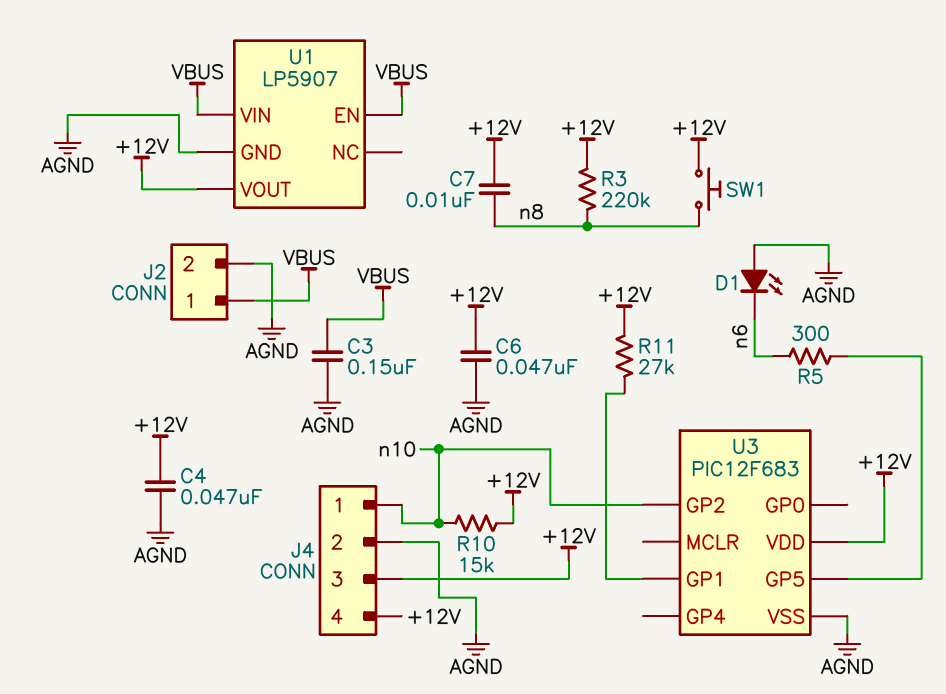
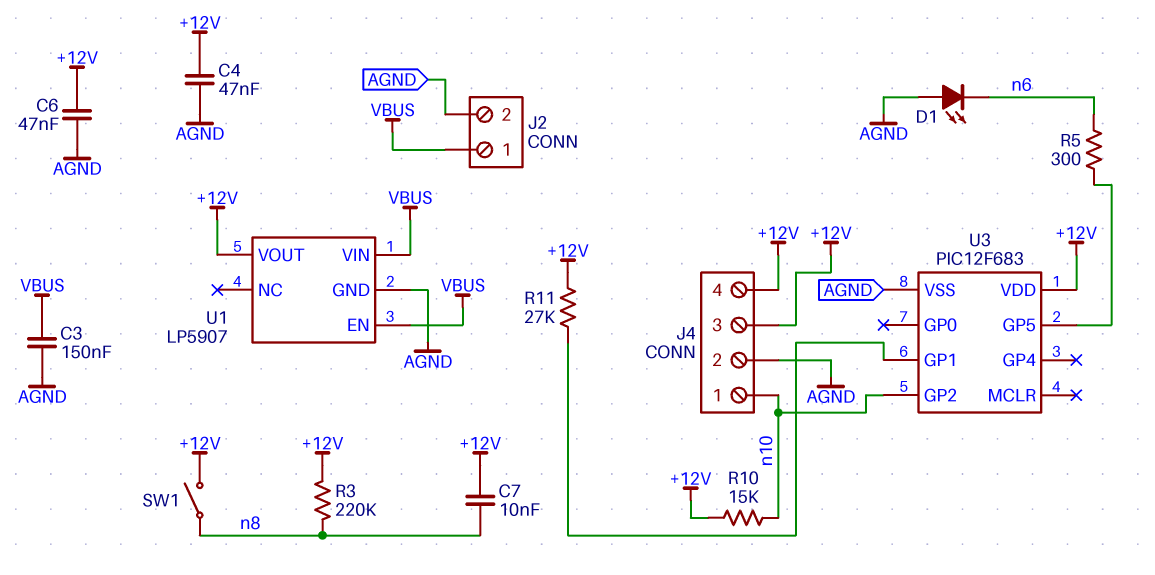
SW1: button (+12V, n8) -> switch (+12V, n8)

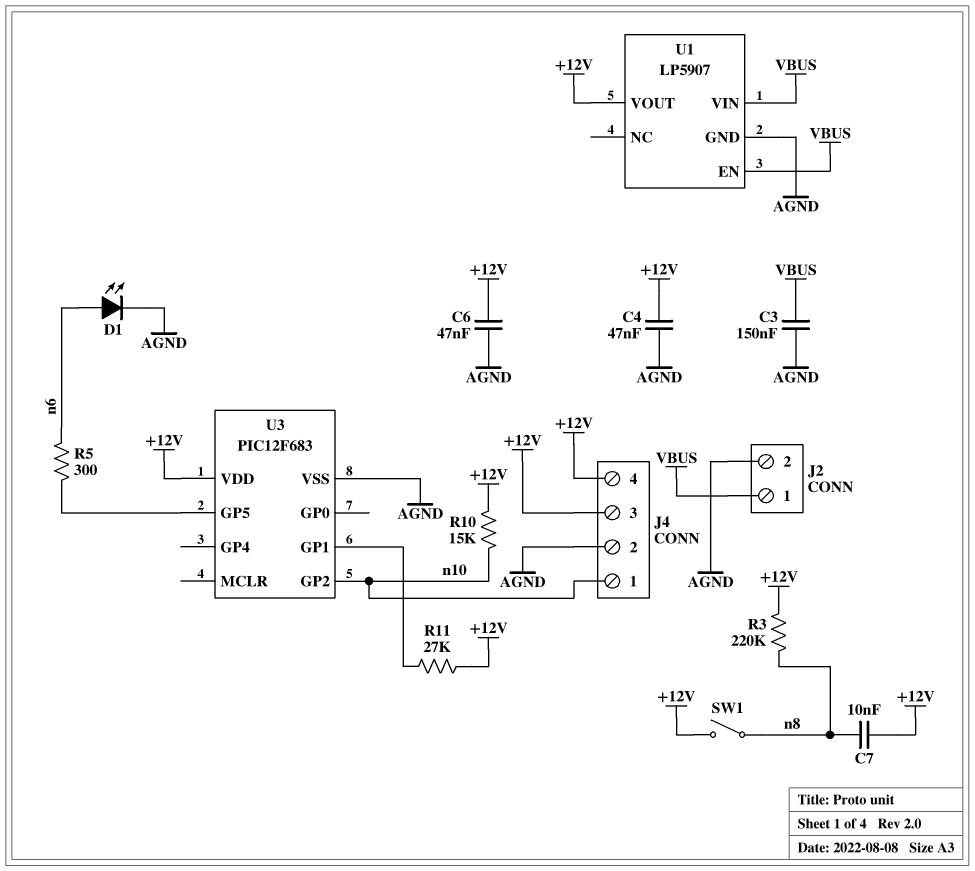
D1: LED (A AGND, K n6) -> LED (A n6, K AGND)

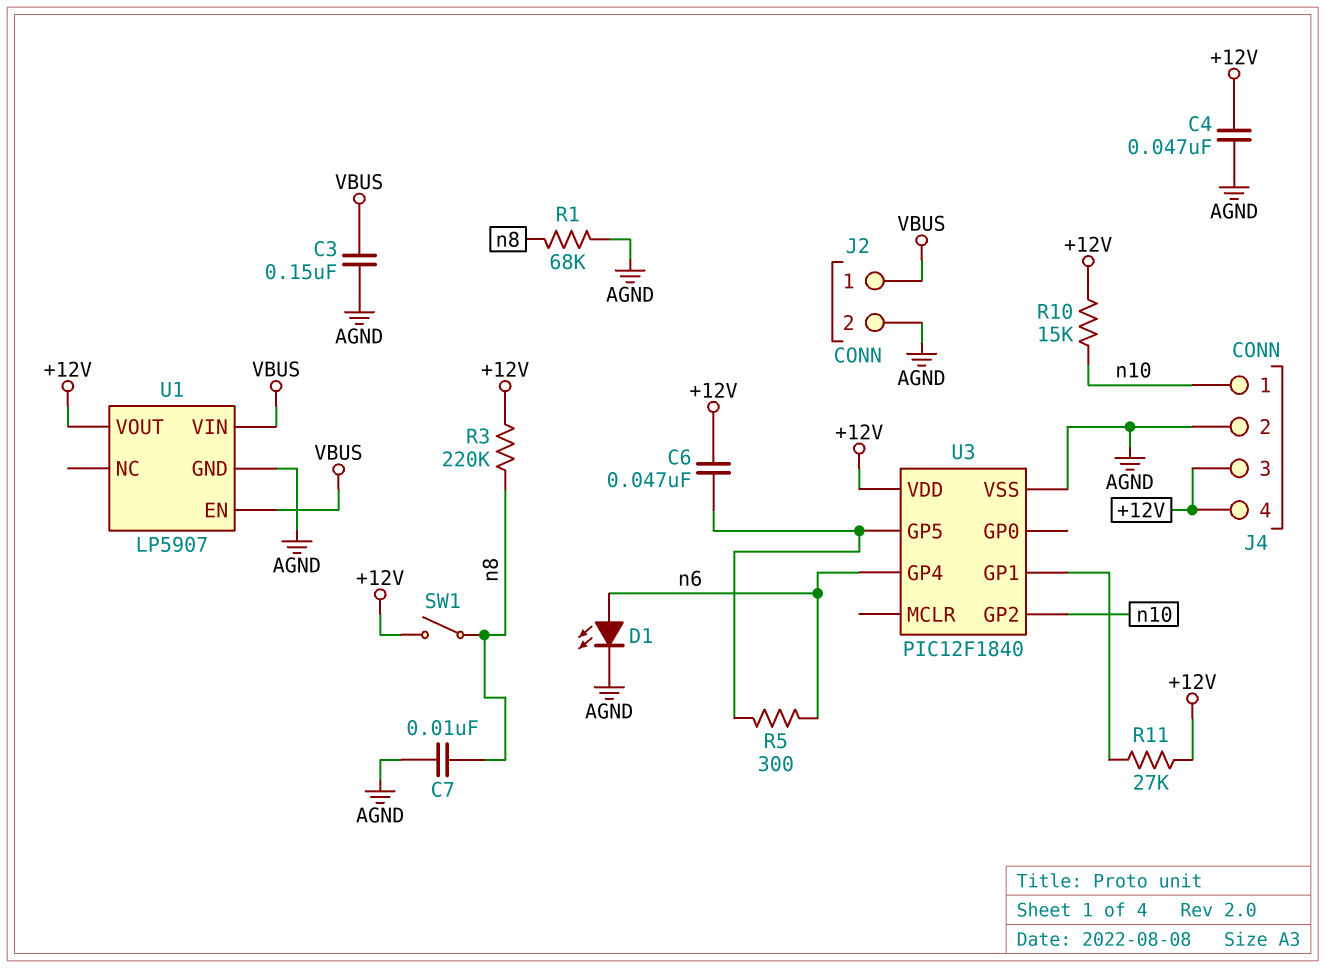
C6: 47nF (+12V, AGND) -> 47nF (+12V, U3/GP5)
C7: 10nF (+12V, n8) -> 10nF (AGND, n8)
R1: none -> 68k (AGND, n8)
U3: PIC12F683 -> PIC12F1840
U3 pin GP4: none -> n6

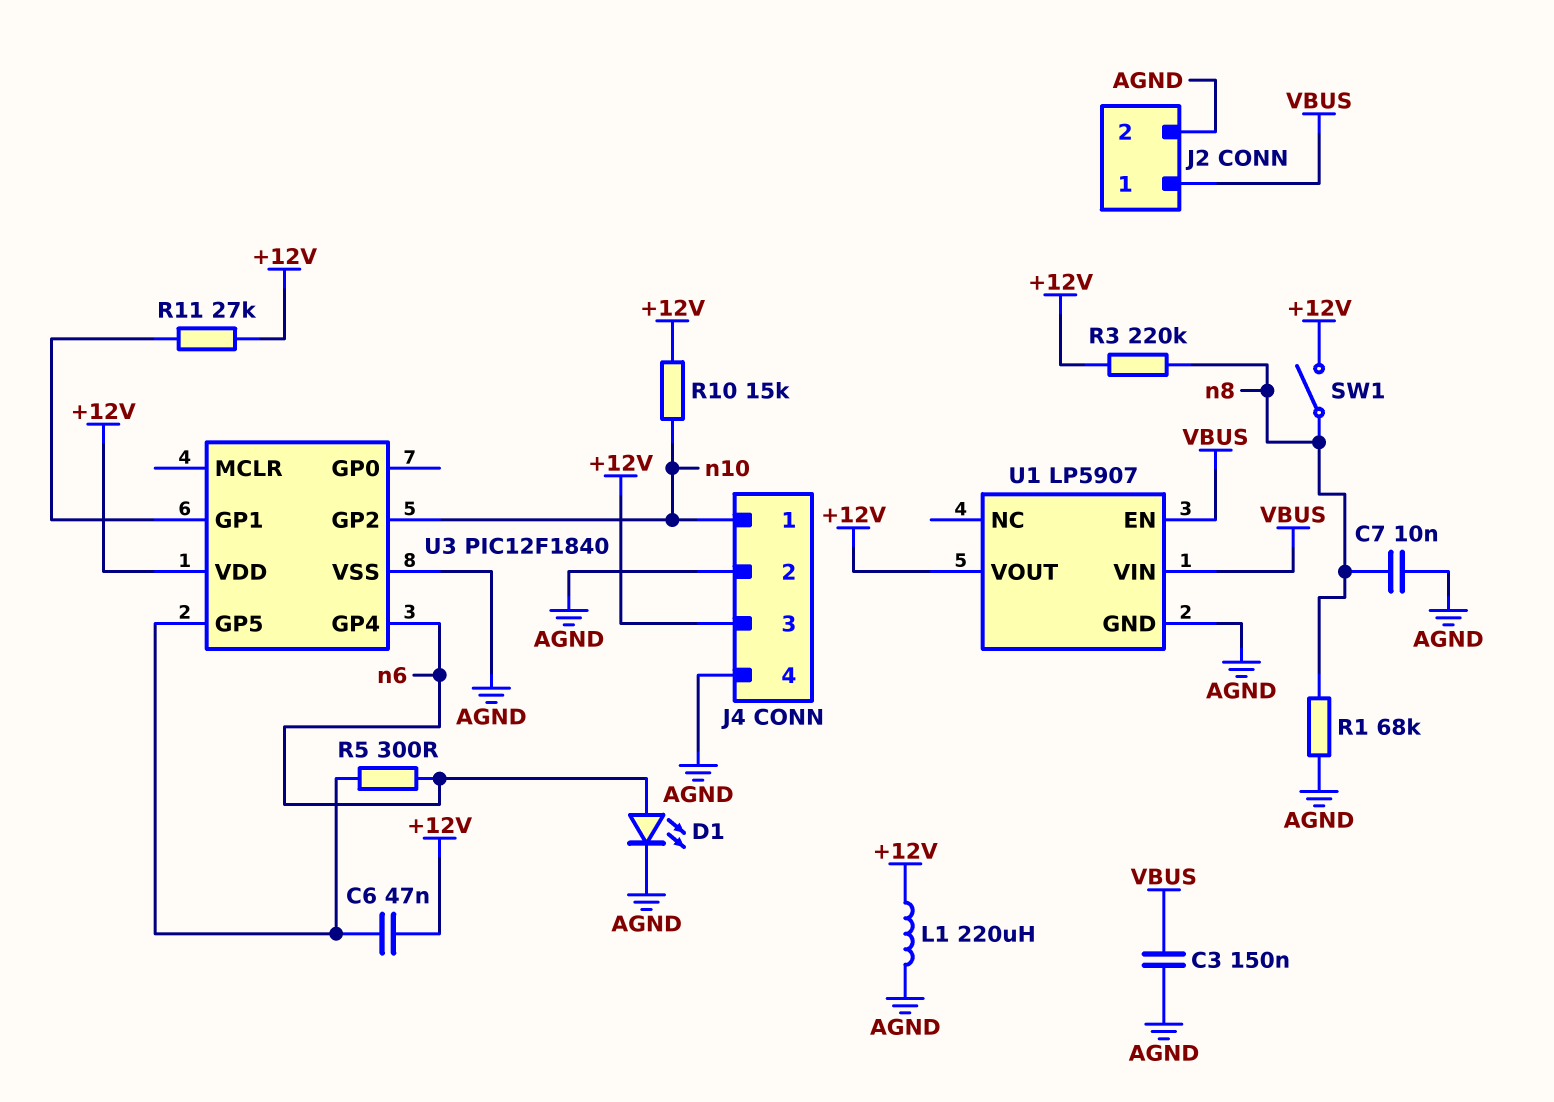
C4: 47nF (+12V, AGND) -> none
J4 pin 4: +12V -> AGND
L1: none -> 220uH (+12V, AGND)

